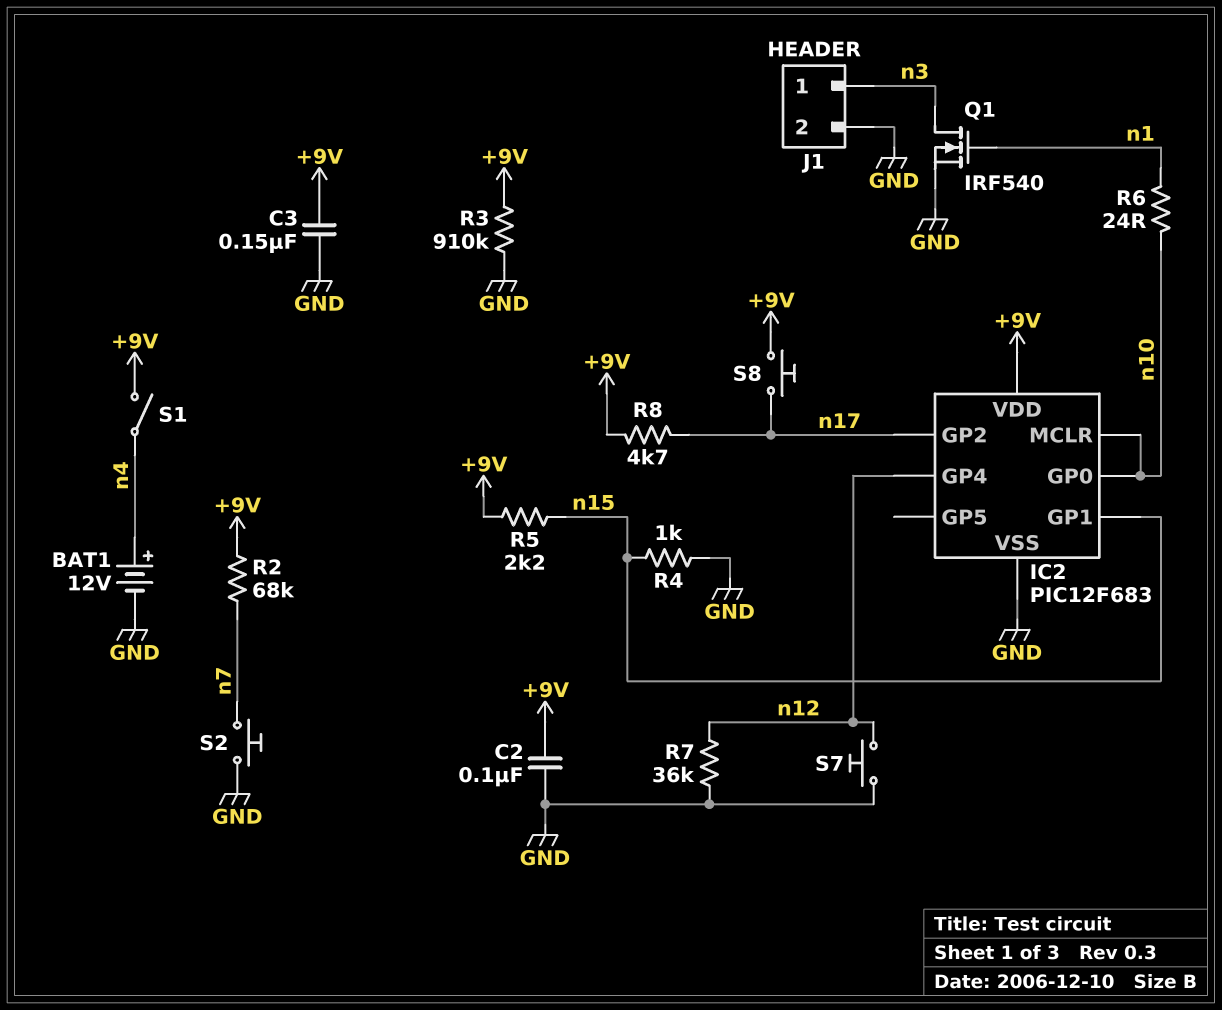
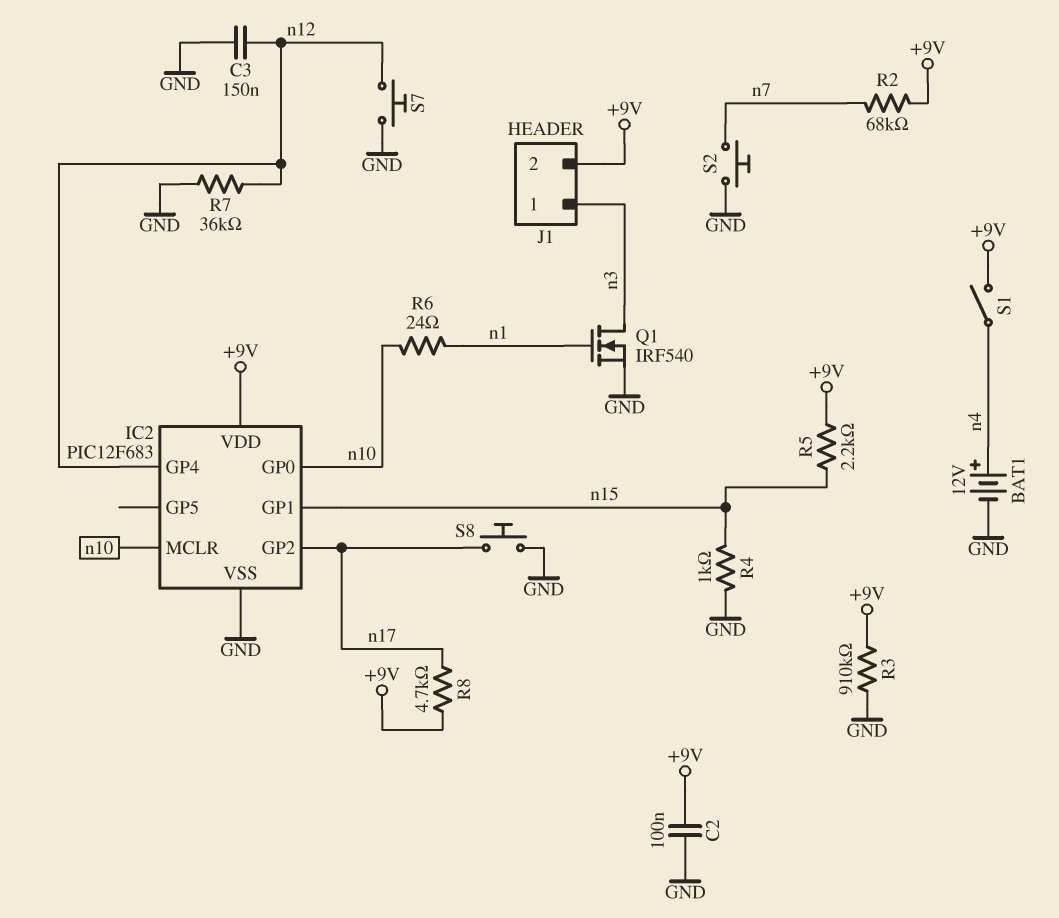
C3: 150nF (+9V, GND) -> 150nF (GND, n12)
J1 pin 2: GND -> +9V
S8: button (+9V, n17) -> button (GND, n17)

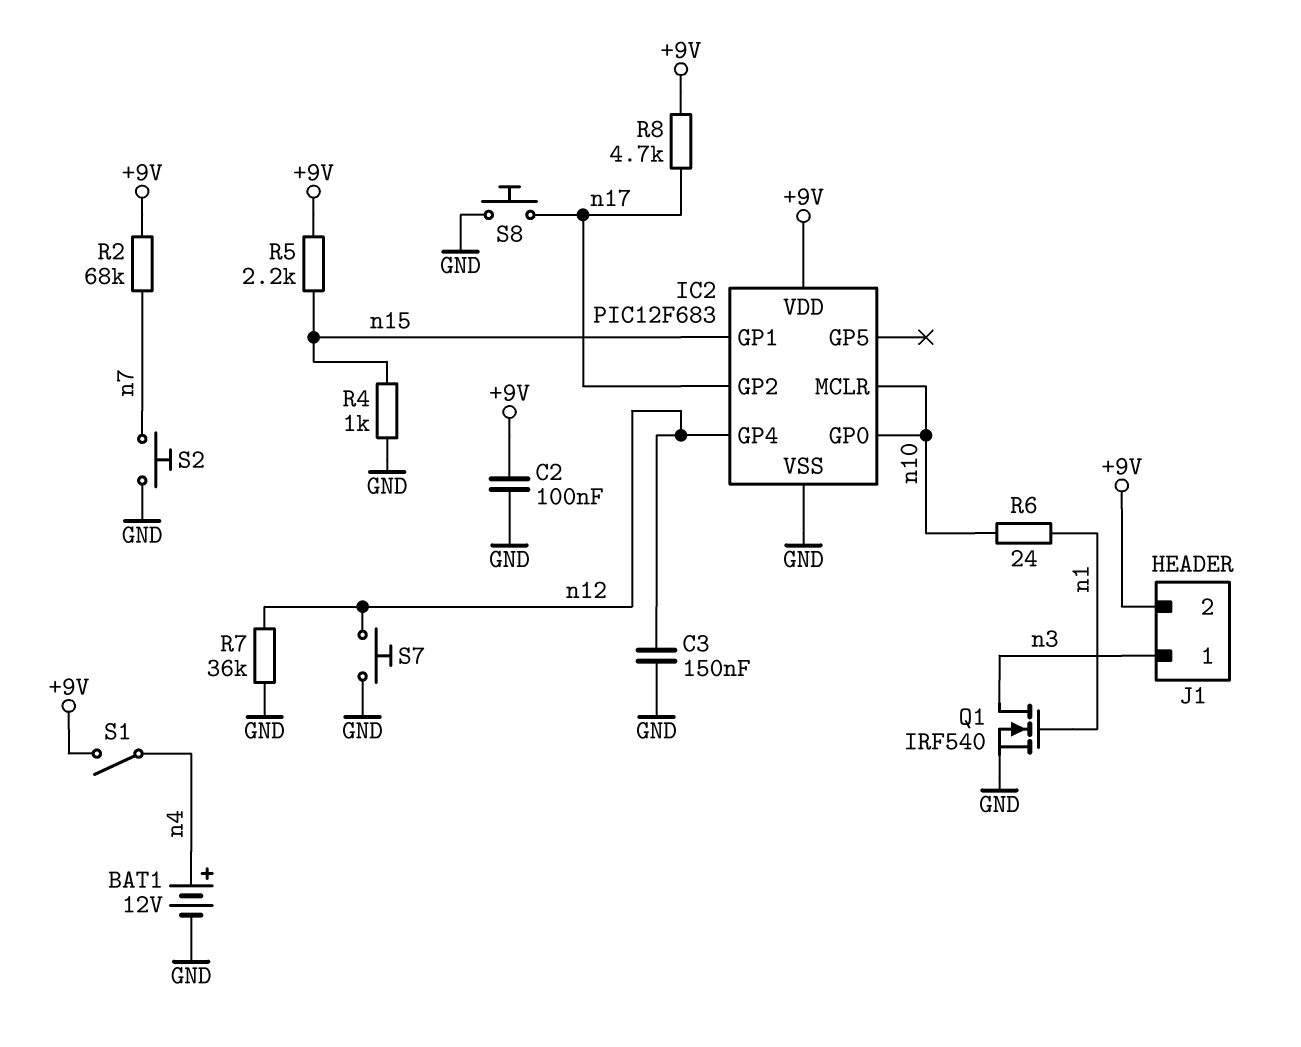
R3: 910k (+9V, GND) -> none

